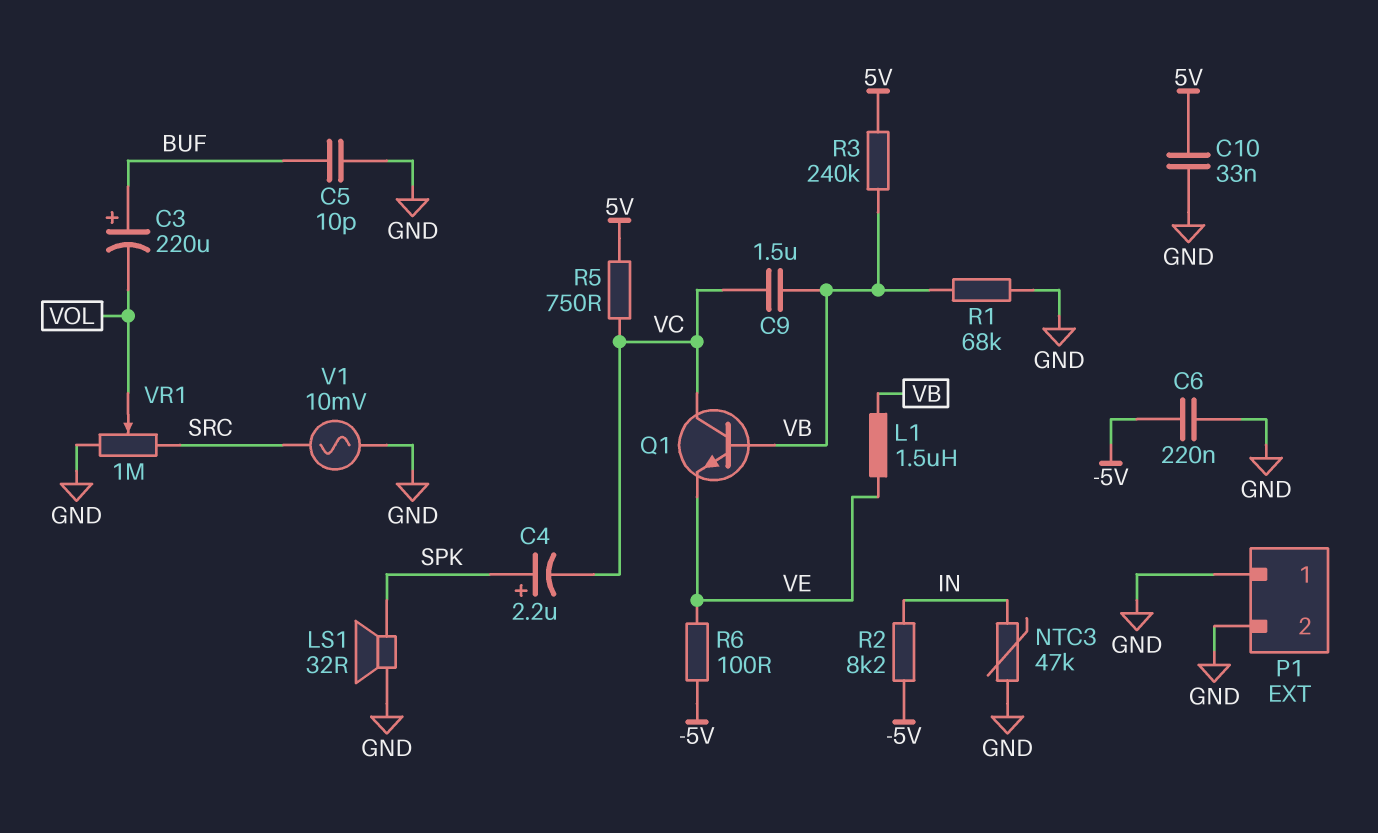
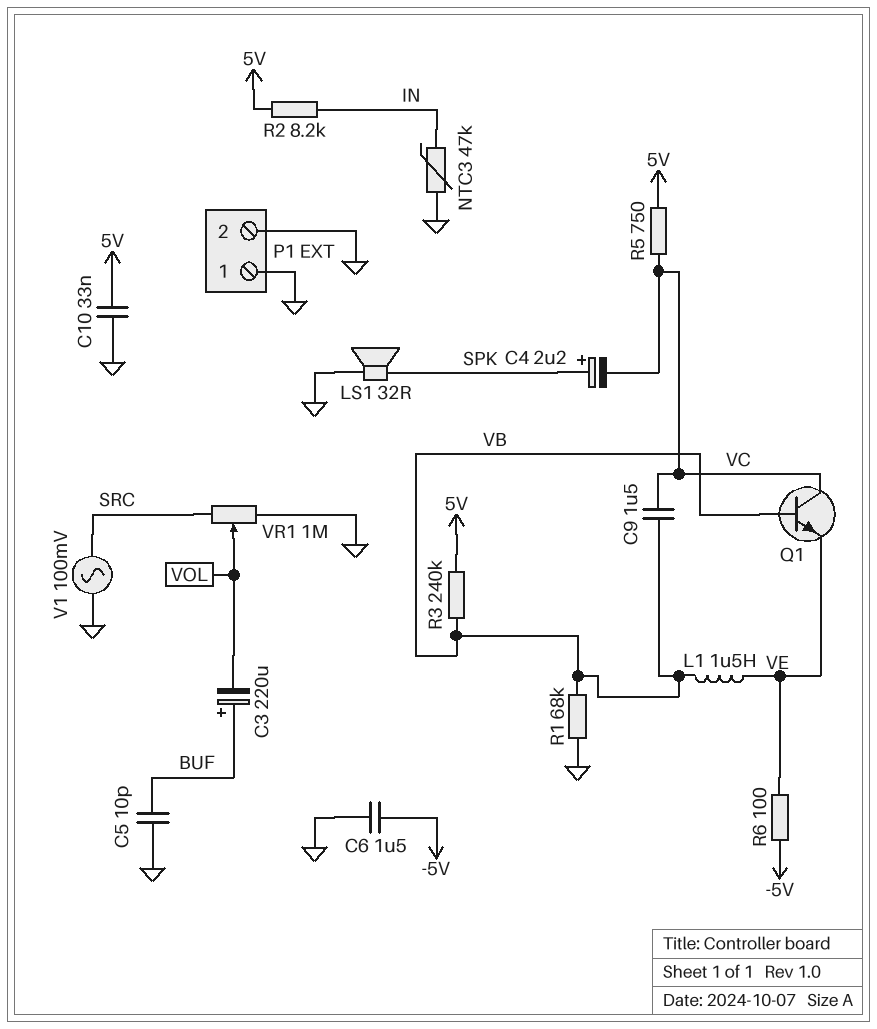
C6: 220nF (-5V, GND) -> 1.5uF (-5V, GND)
R2: 8.2k (-5V, IN) -> 8.2k (5V, IN)
V1: AC 10mV (GND, SRC) -> AC 100mV (GND, SRC)

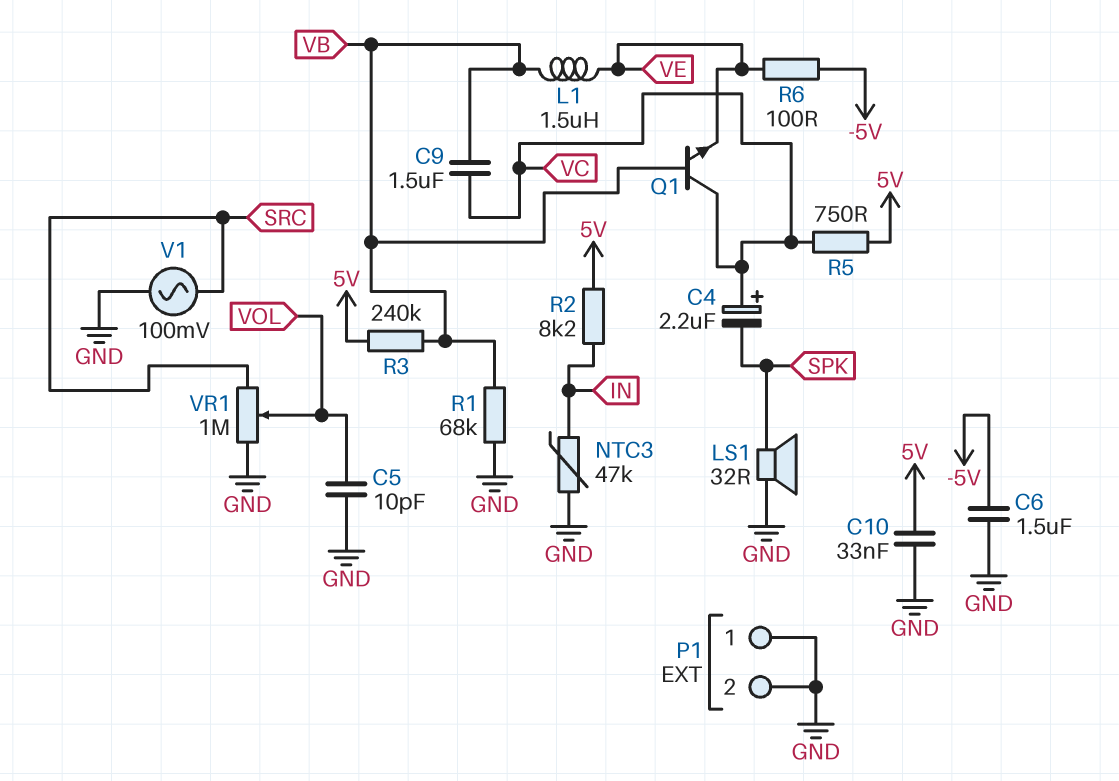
C3: 220uF (plus BUF, minus VOL) -> none
C4: 2.2uF (plus SPK, minus VC) -> 2.2uF (plus VC, minus SPK)
C5: 10pF (BUF, GND) -> 10pF (GND, VOL)

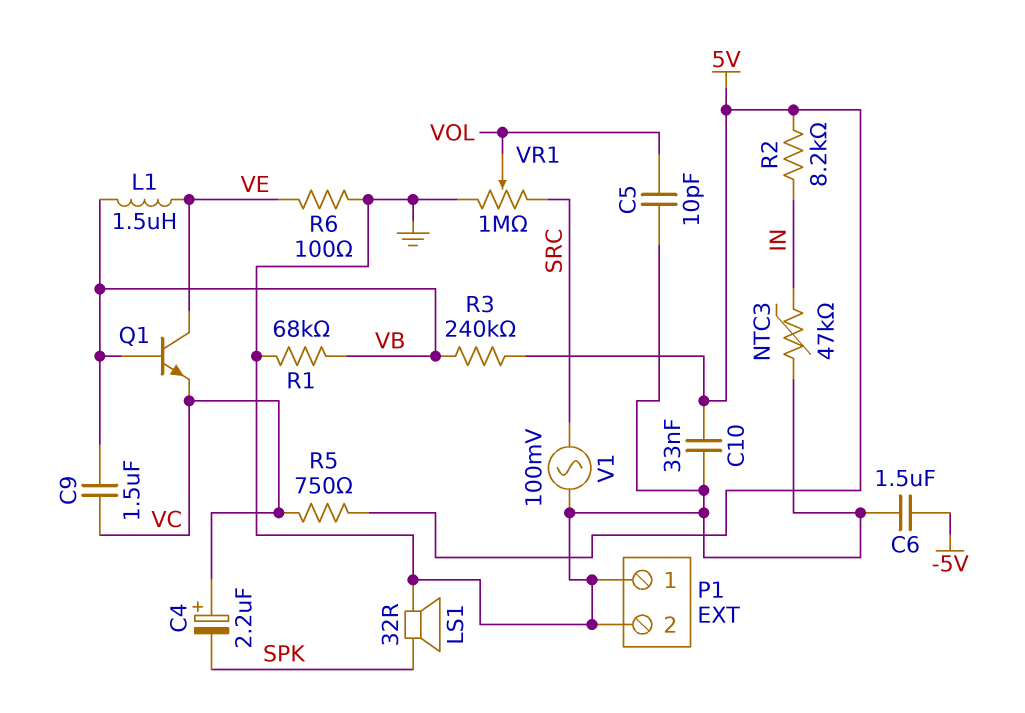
Q1: NPN (B VB, C VC, E VE) -> NPN (B VB, C VE, E VC)
R6: 100 (-5V, VE) -> 100 (GND, VE)

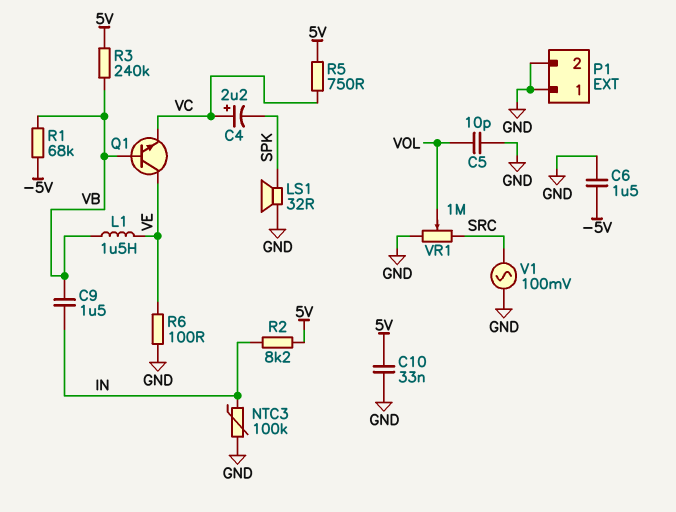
C9: 1.5uF (VB, VC) -> 1.5uF (IN, VB)
NTC3: 47k (GND, IN) -> 100k (GND, IN)
R1: 68k (GND, VB) -> 68k (-5V, VB)

